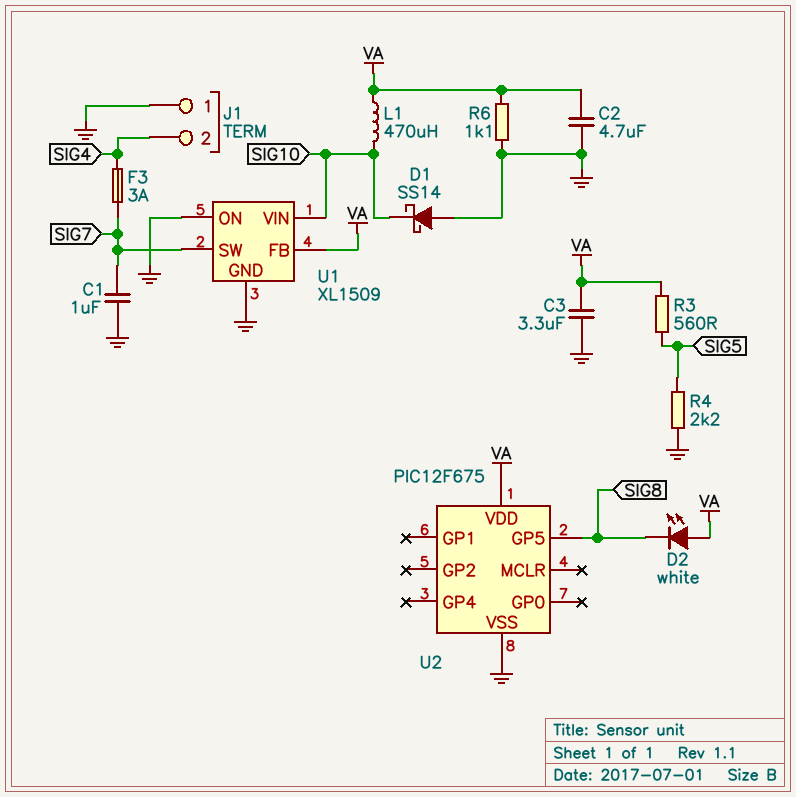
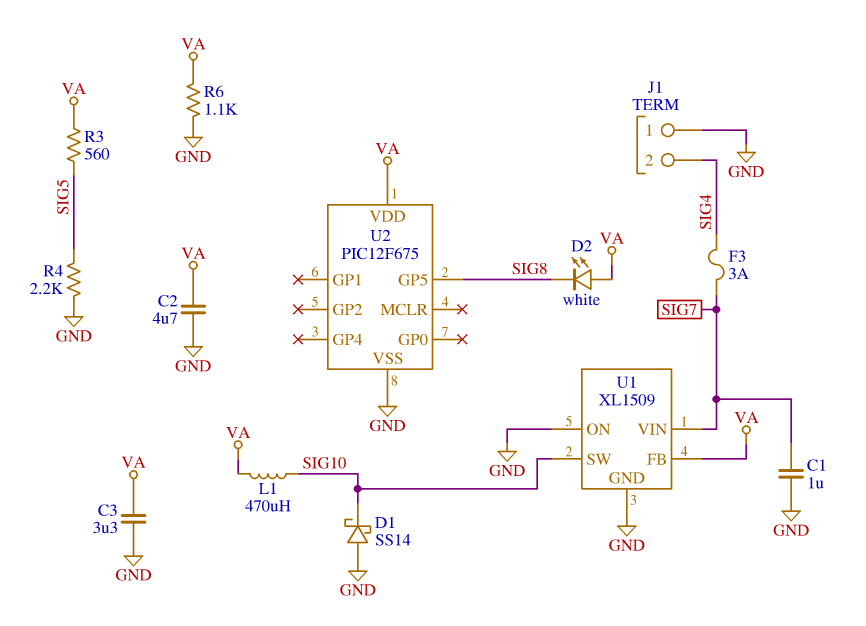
U1 pin SW: SIG7 -> SIG10
U1 pin VIN: SIG10 -> SIG7

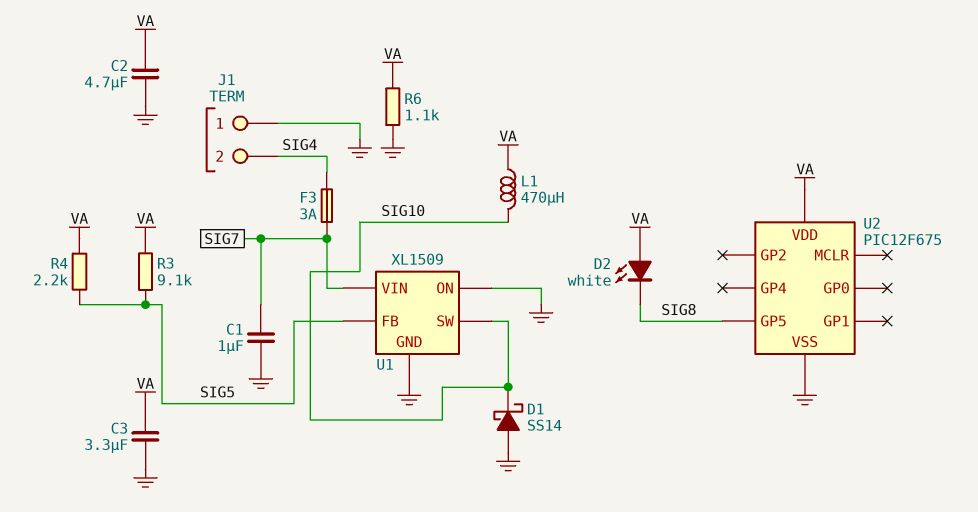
R3: 560 (SIG5, VA) -> 9.1k (SIG5, VA)
R4: 2.2k (GND, SIG5) -> 2.2k (SIG5, VA)
U1 pin FB: VA -> SIG5

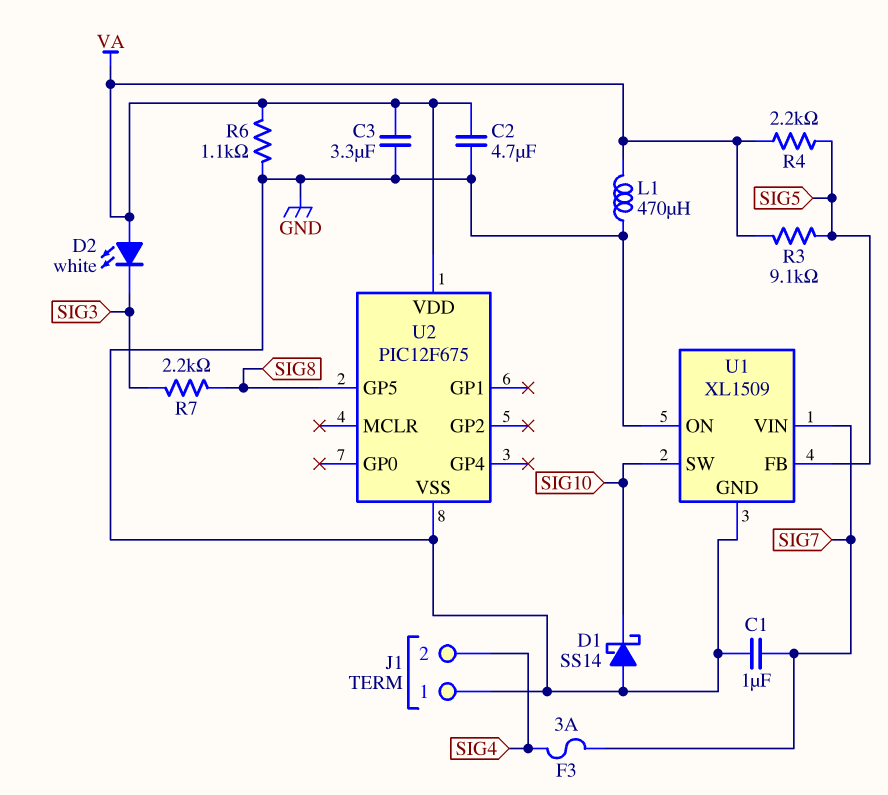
D2: LED white (A VA, K SIG8) -> LED white (A VA, K SIG3)
L1: 470uH (SIG10, VA) -> 470uH (GND, VA)
R7: none -> 2.2k (SIG3, SIG8)

